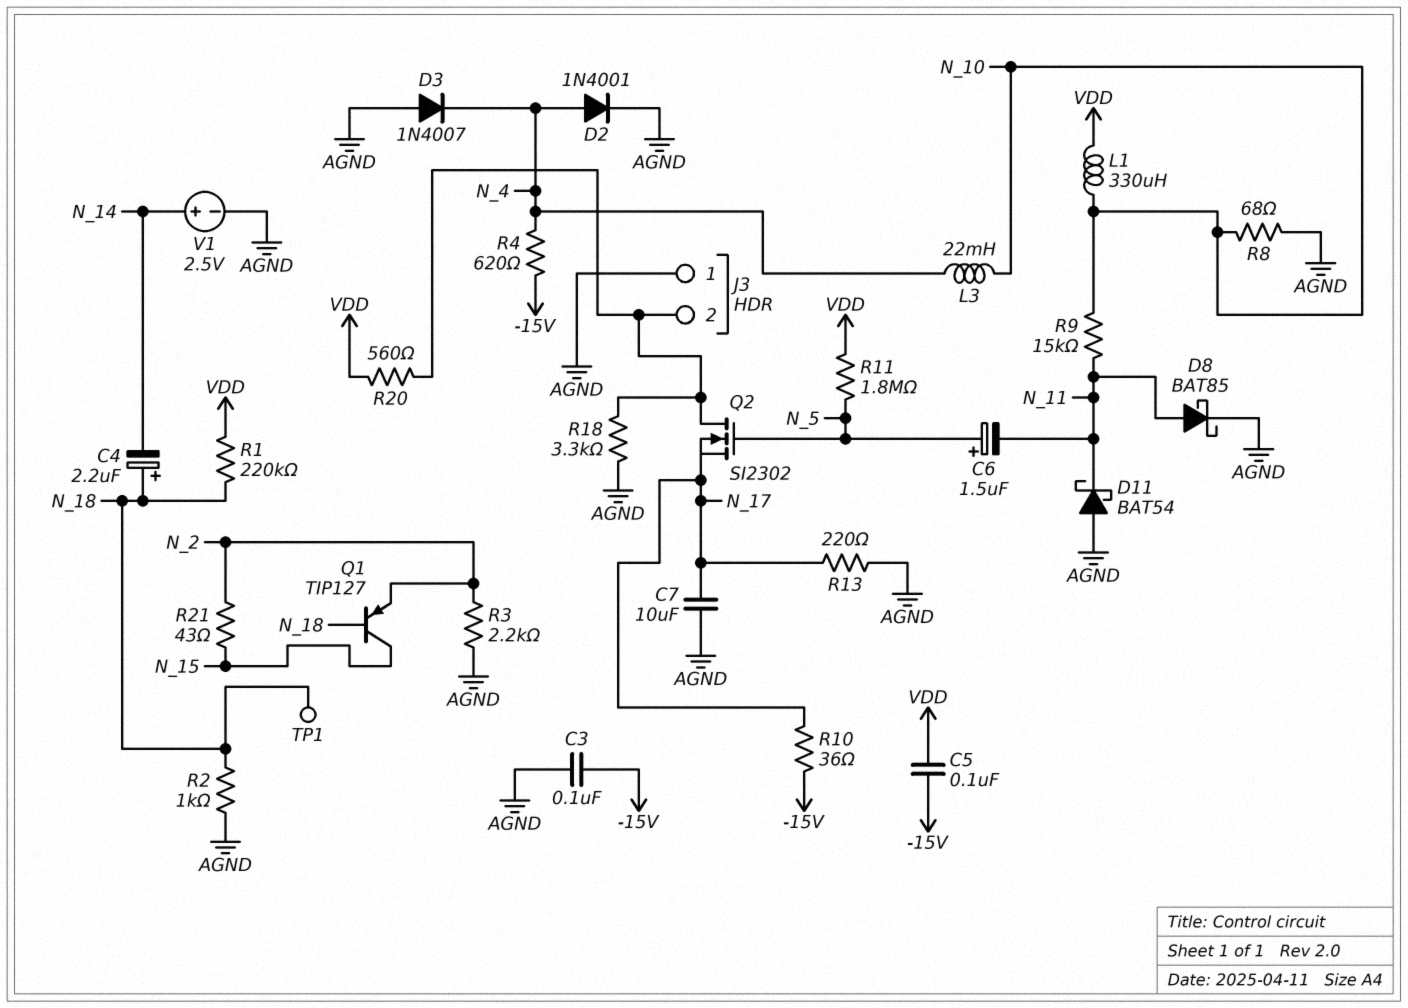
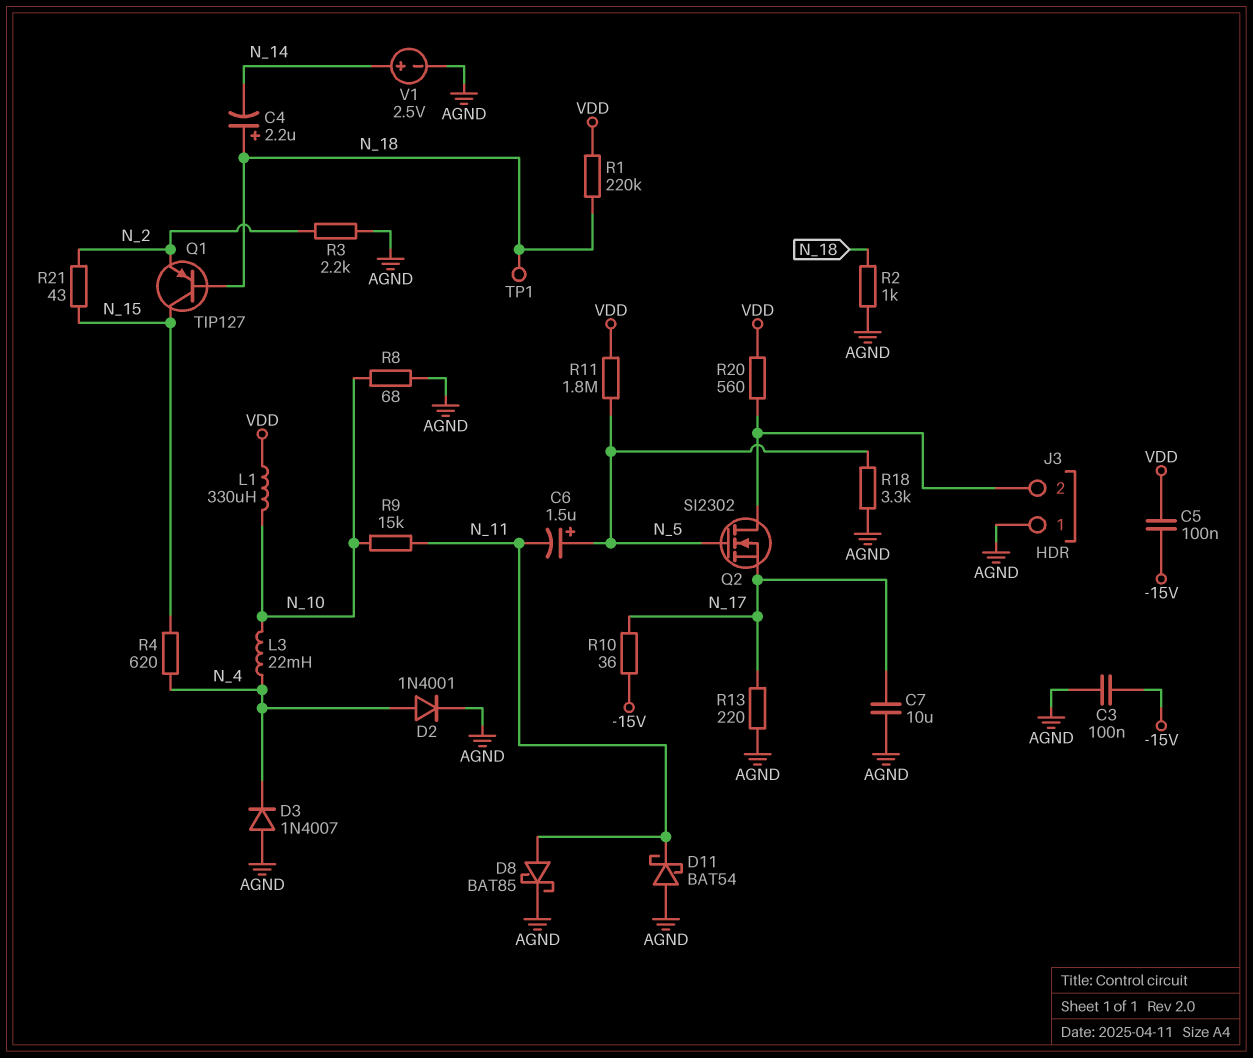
R4: 620 (-15V, N_4) -> 620 (N_4, N_15)
R18: 3.3k (AGND, J3/2) -> 3.3k (AGND, N_5)

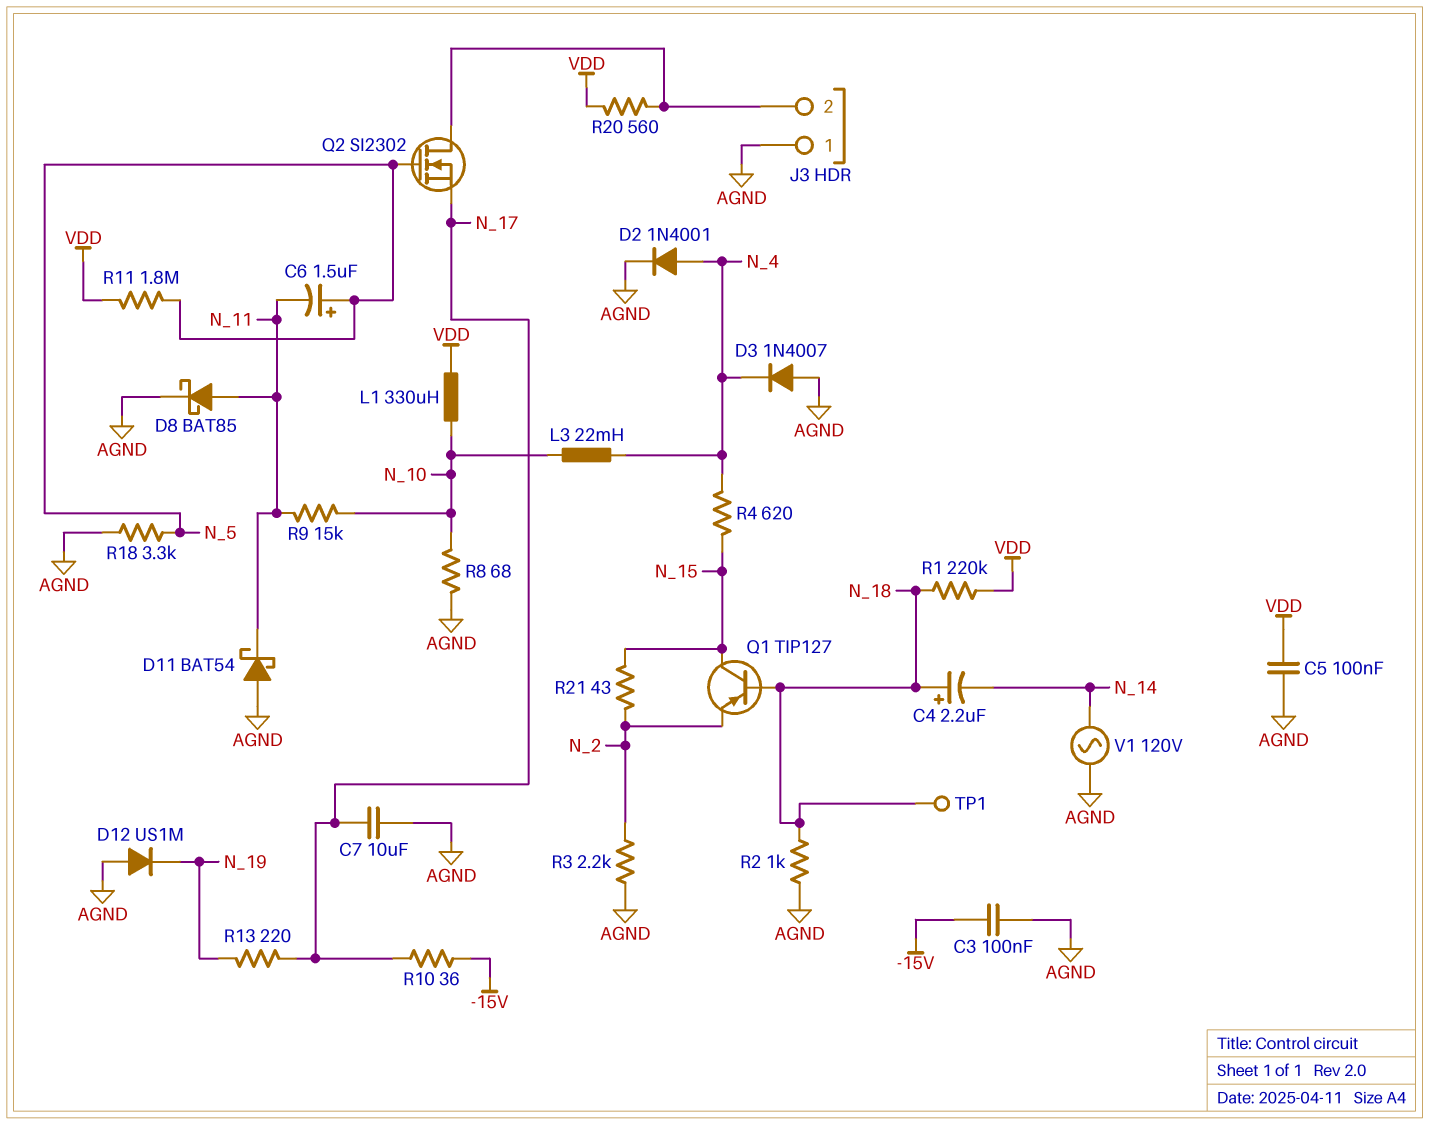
C5: 100nF (-15V, VDD) -> 100nF (AGND, VDD)
D12: none -> diode US1M (A AGND, K N_19)
R13: 220 (AGND, N_17) -> 220 (N_17, N_19)
V1: 2.5V (plus N_14, minus AGND) -> AC 120V (AGND, N_14)

